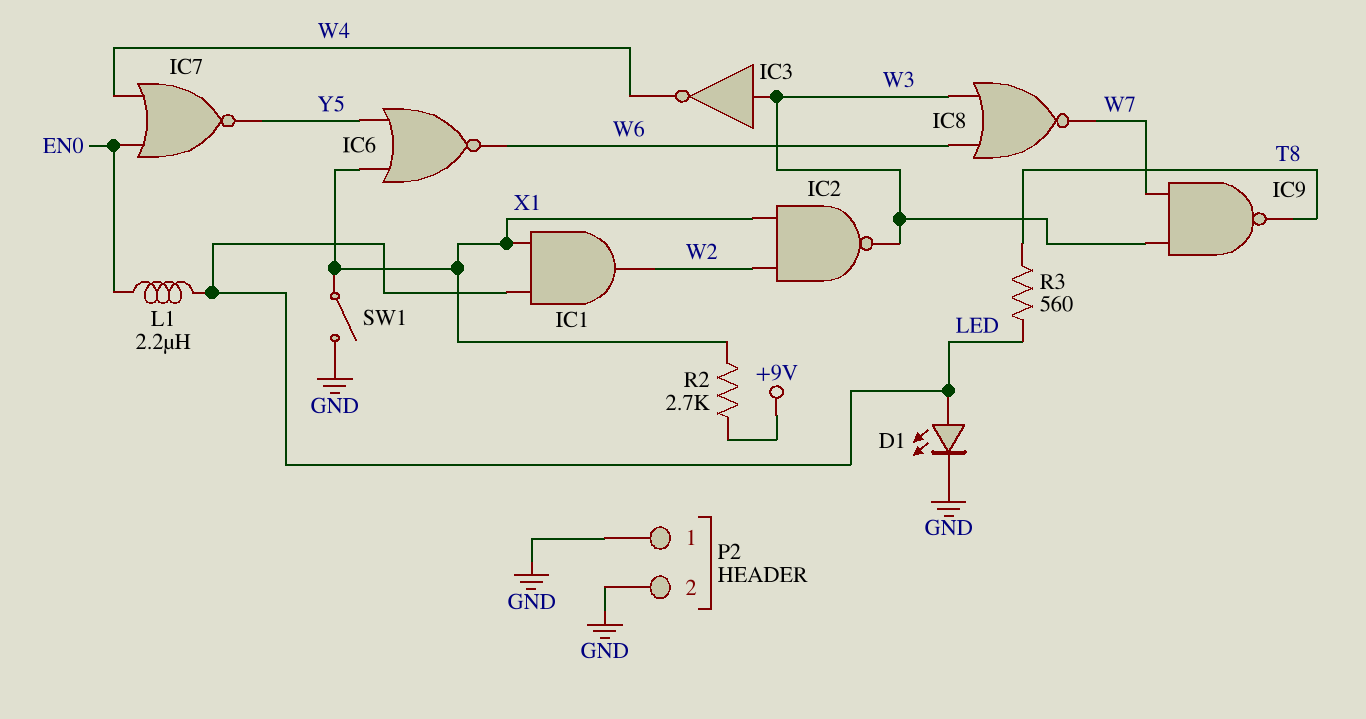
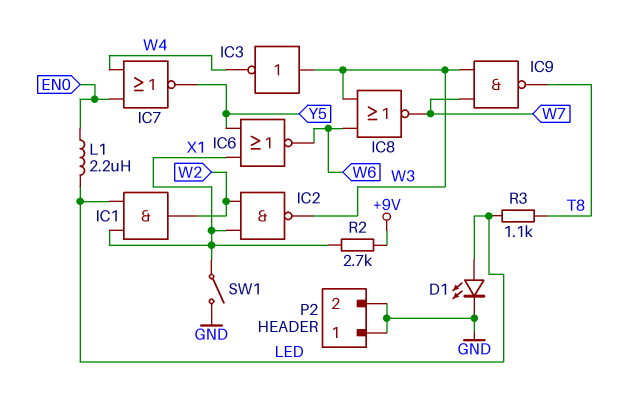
R3: 560 (LED, T8) -> 1.1k (LED, T8)

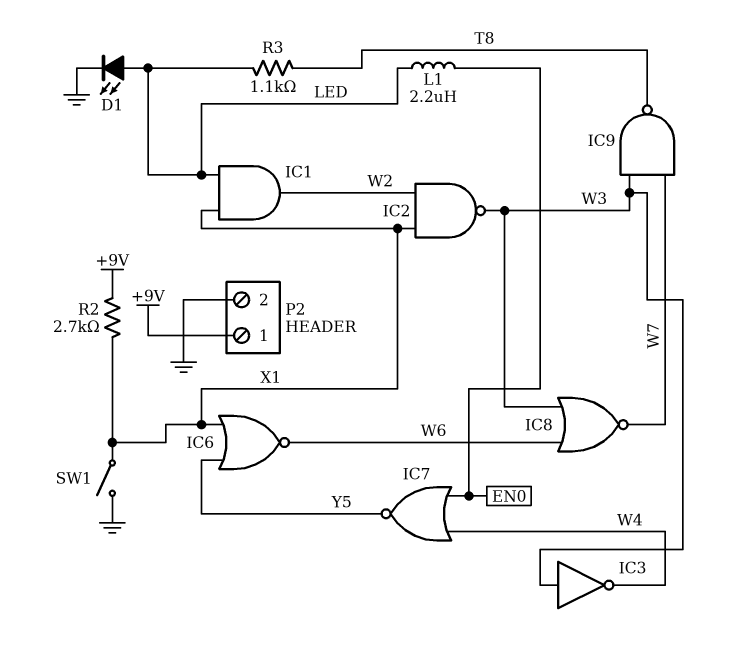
P2 pin 1: GND -> +9V

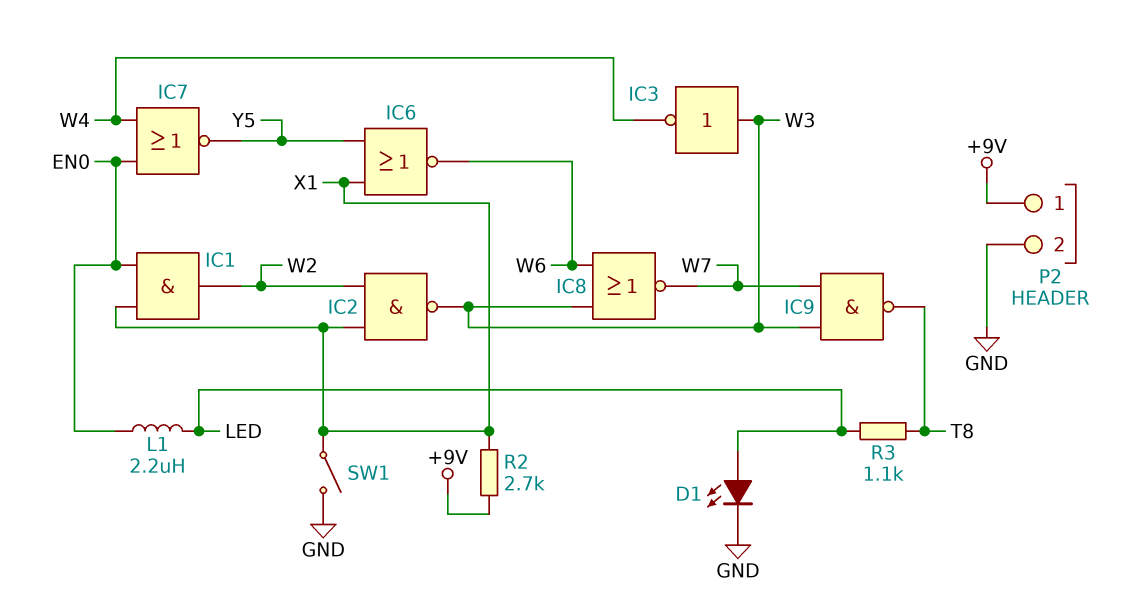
IC1: AND (in LED, in X1, out W2) -> AND (in EN0, in X1, out W2)

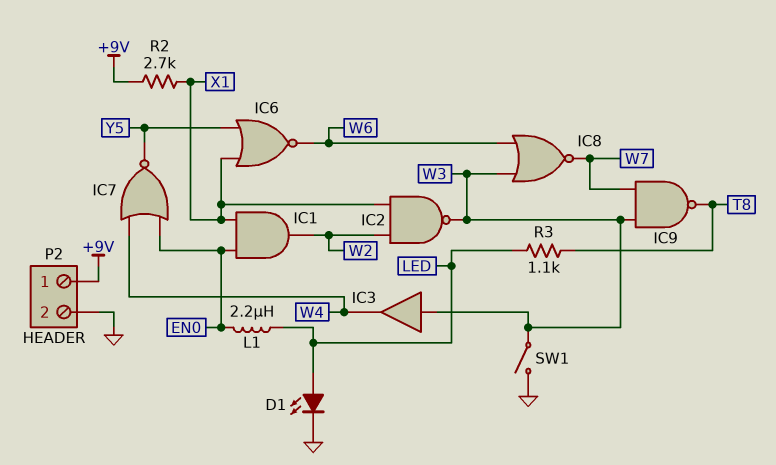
IC3: NOT (in W3, out W4) -> buffer (in W3, out W4)
SW1: switch (GND, X1) -> switch (GND, W3)

